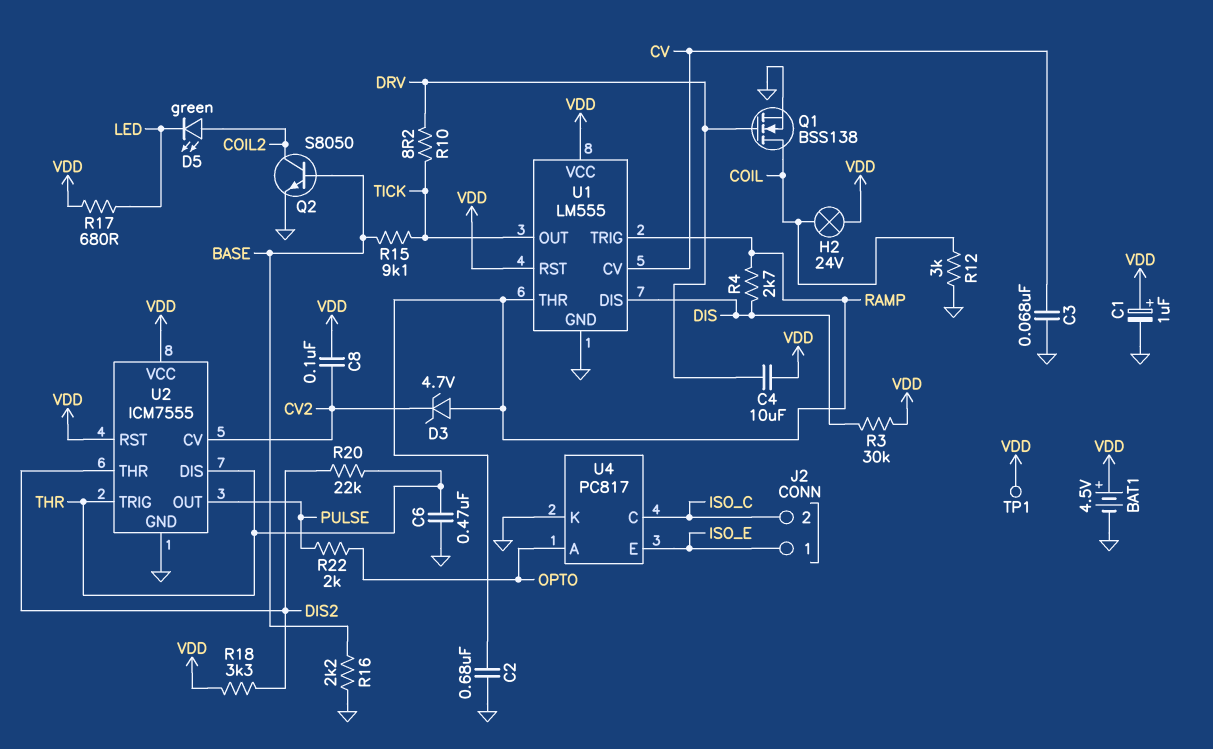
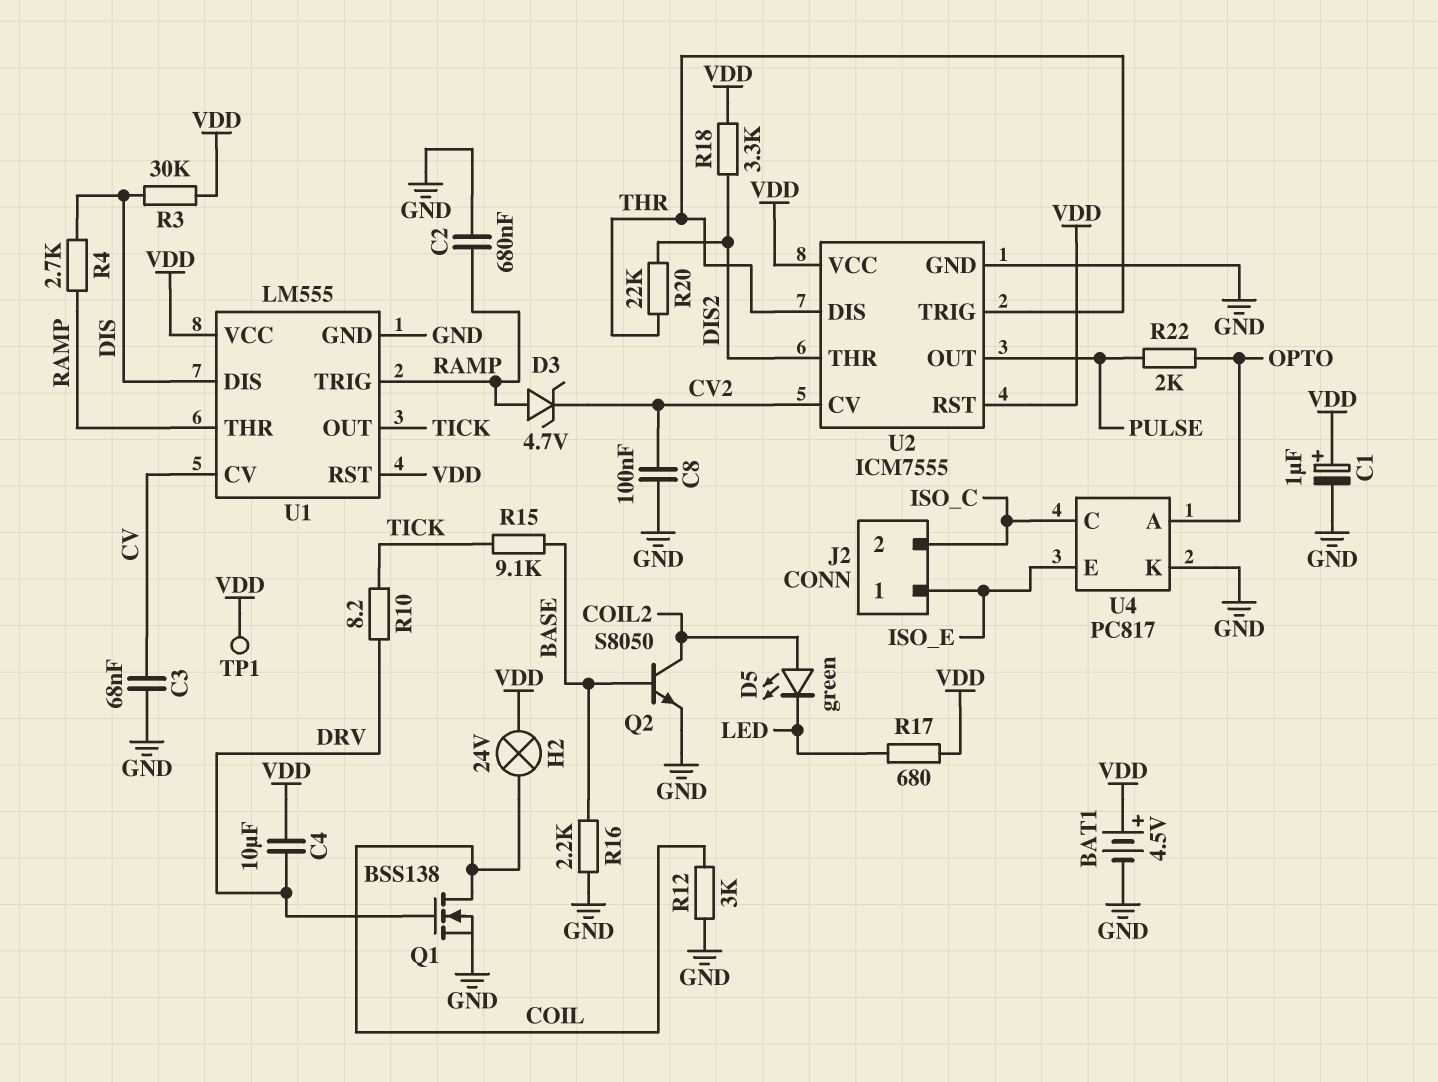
C6: 470nF (GND, THR) -> none
C8: 100nF (CV2, VDD) -> 100nF (CV2, GND)

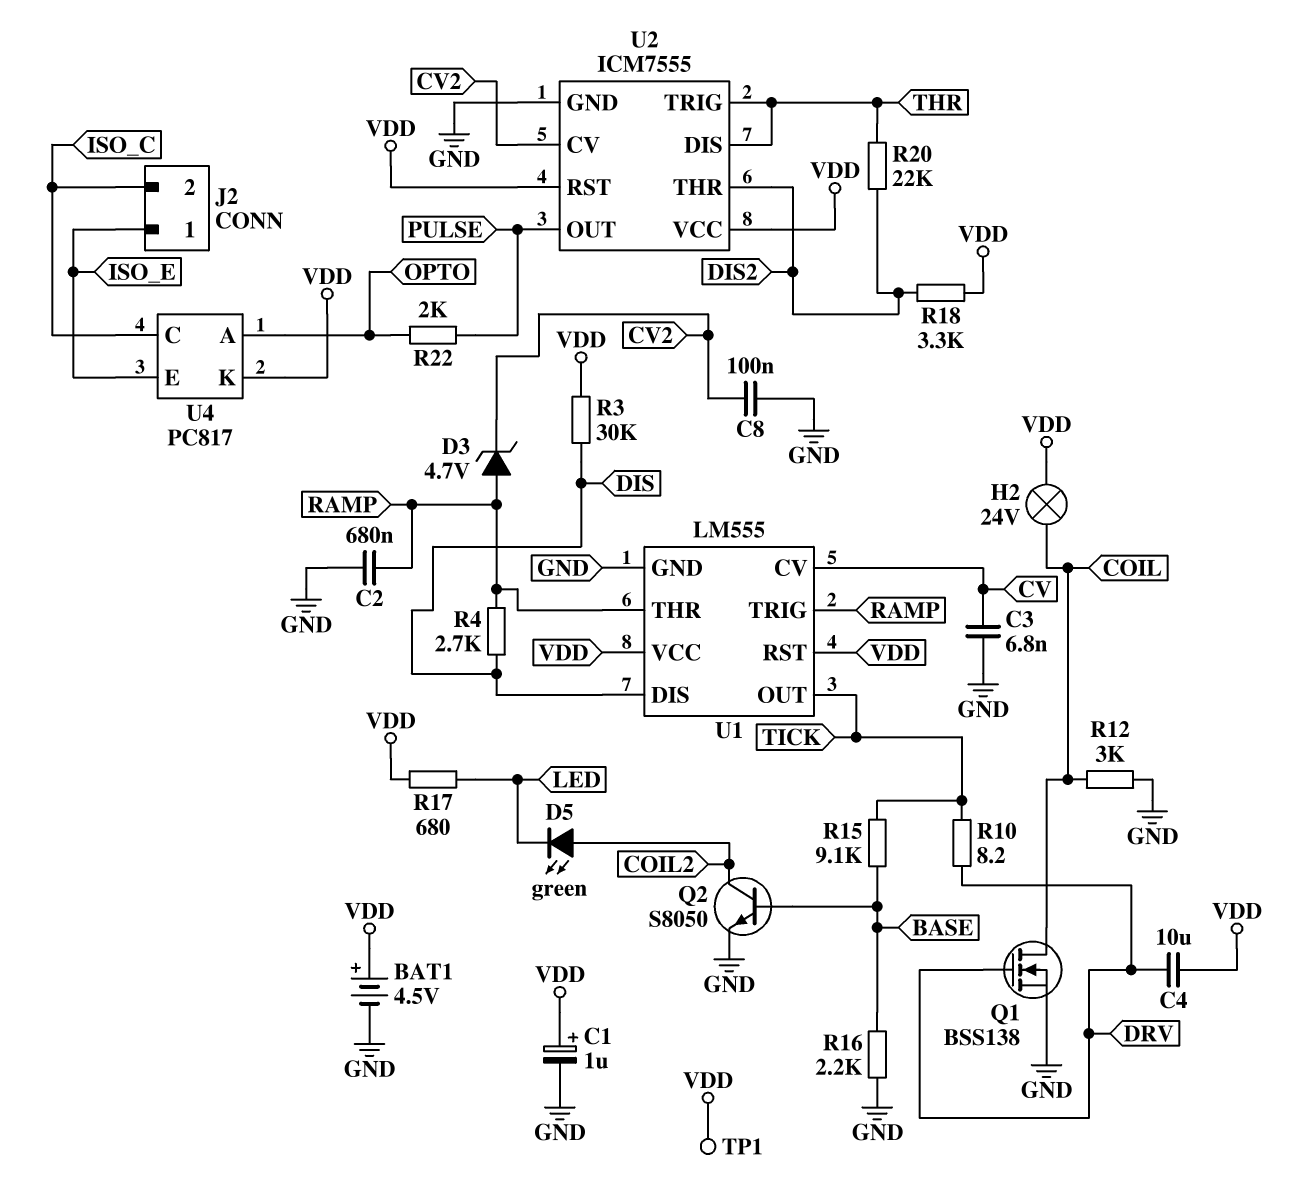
C3: 68nF (CV, GND) -> 6.8nF (CV, GND)
U4 pin K: GND -> VDD

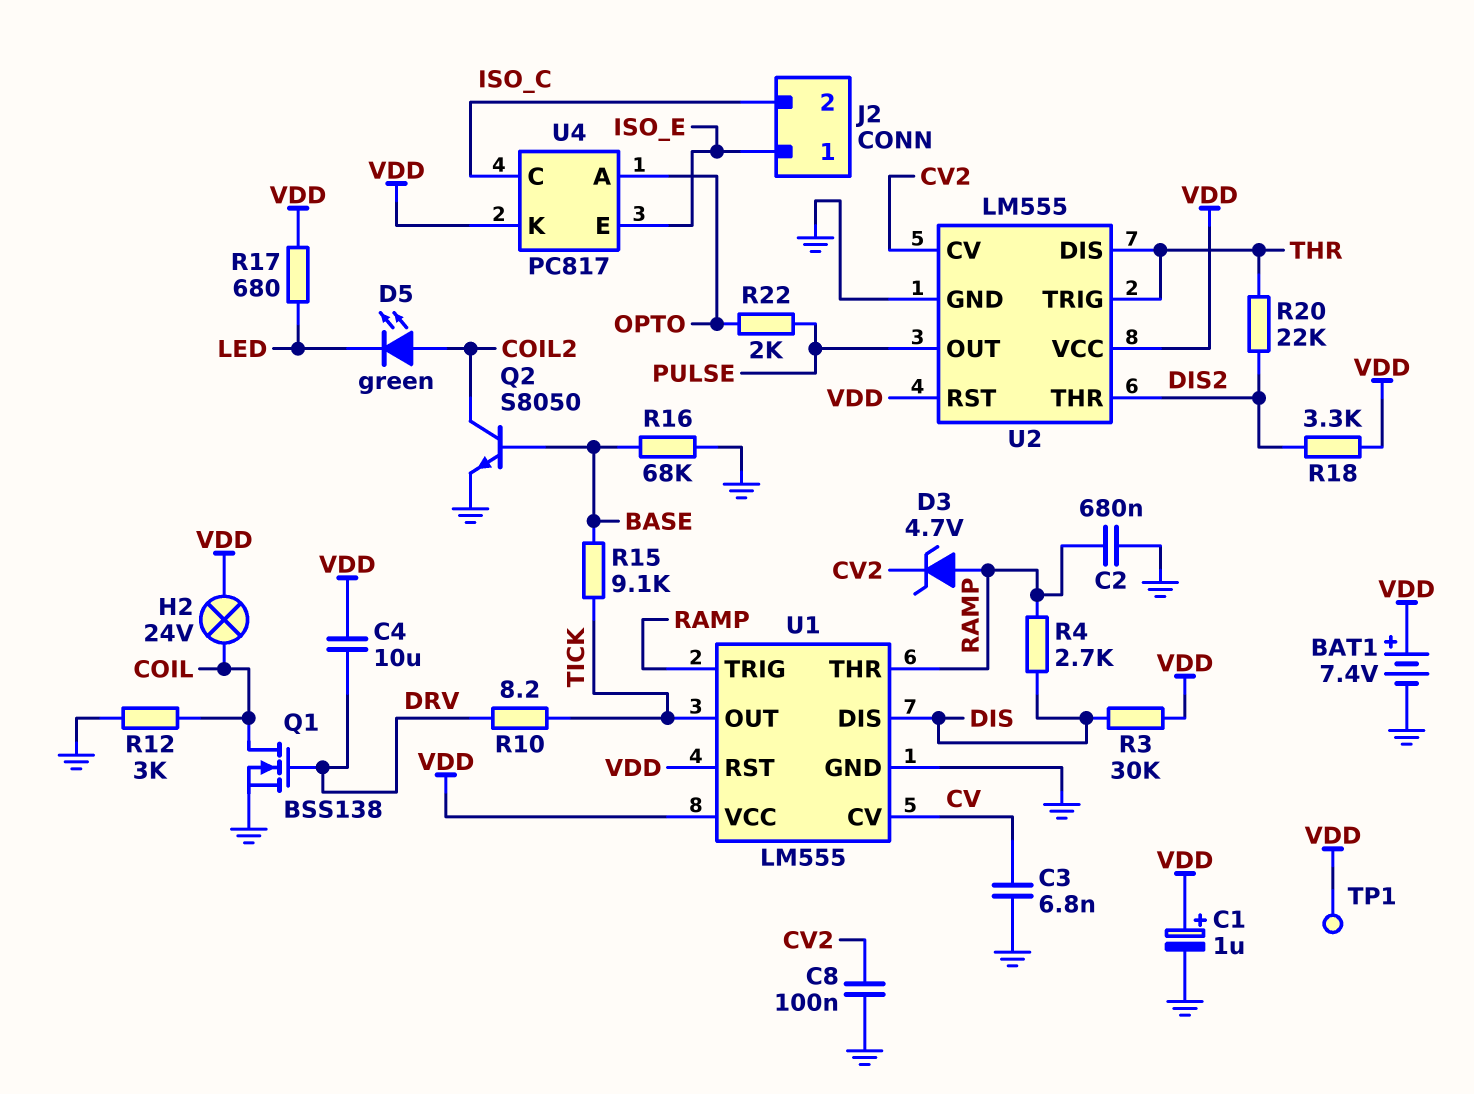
BAT1: 4.5V (plus VDD, minus GND) -> 7.4V (plus VDD, minus GND)
R16: 2.2k (BASE, GND) -> 68k (BASE, GND)
U2: ICM7555 -> LM555

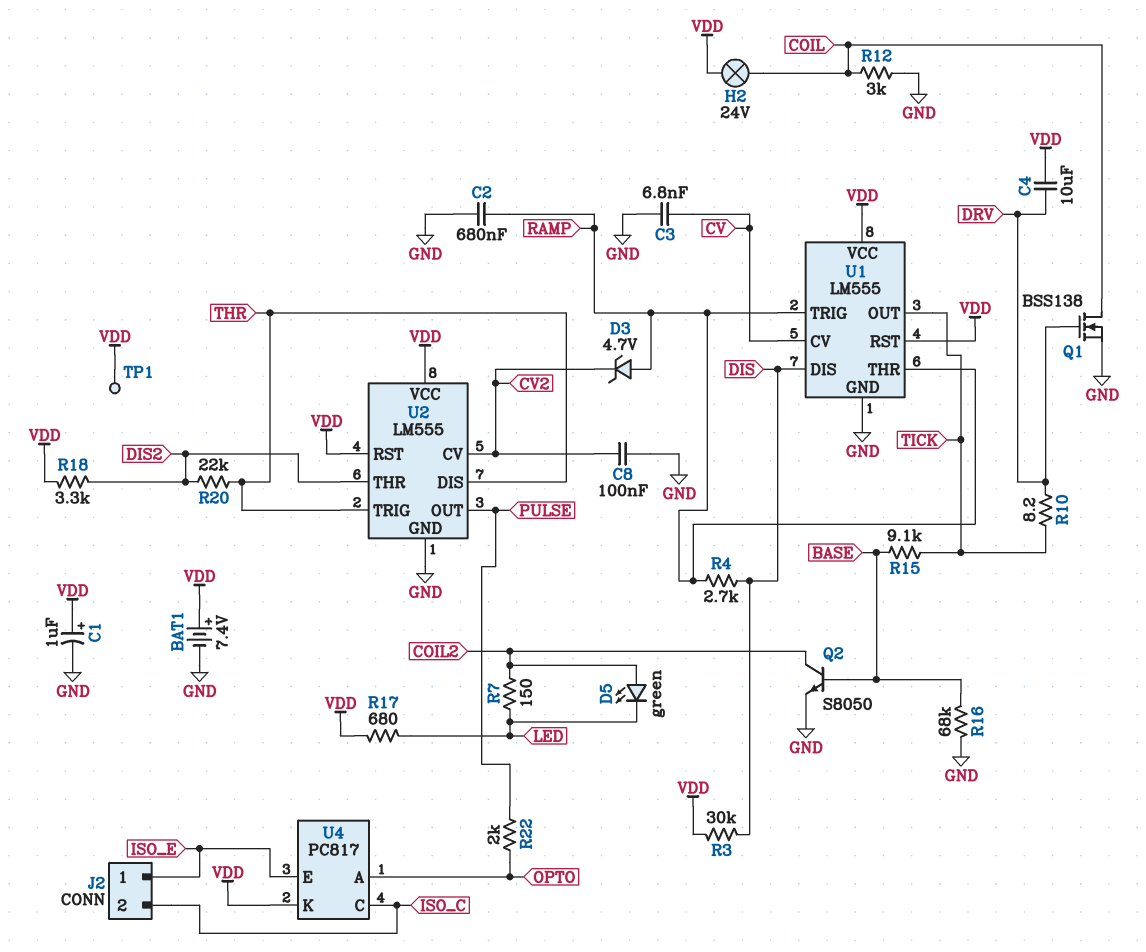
R7: none -> 150 (COIL2, LED)

